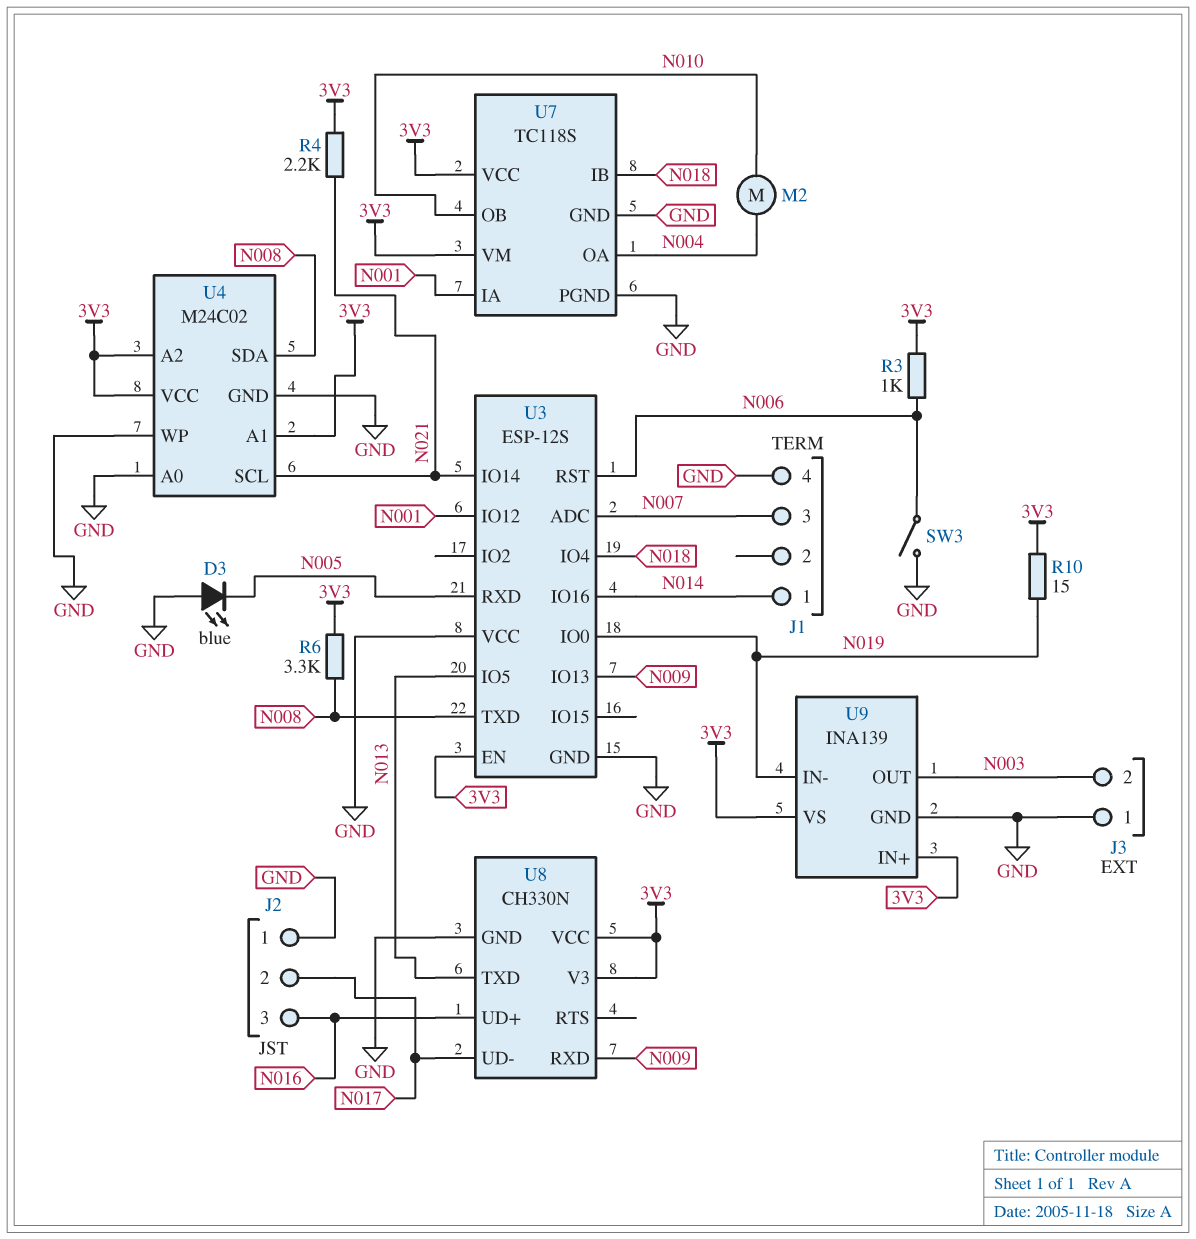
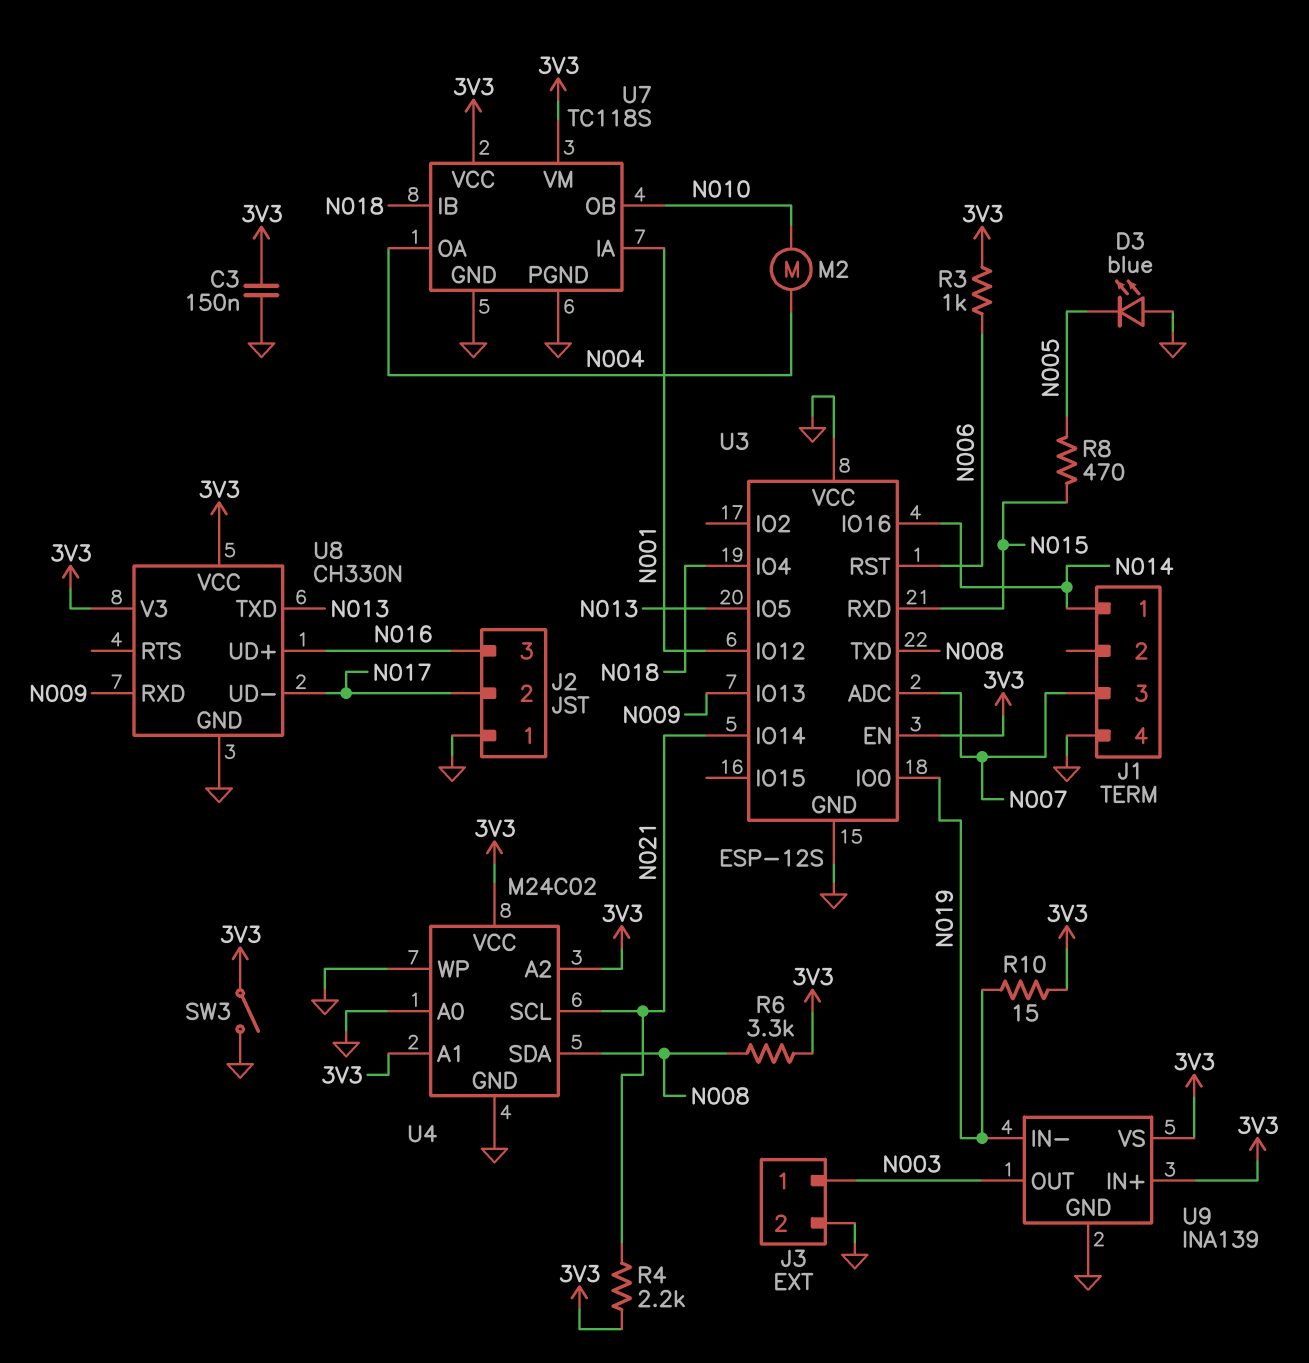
C3: none -> 150nF (3V3, GND)
J3 pin 1: GND -> N003
J3 pin 2: N003 -> GND
R8: none -> 470 (N005, N015)
SW3: switch (GND, N006) -> switch (3V3, GND)
U3 pin RXD: N005 -> N015

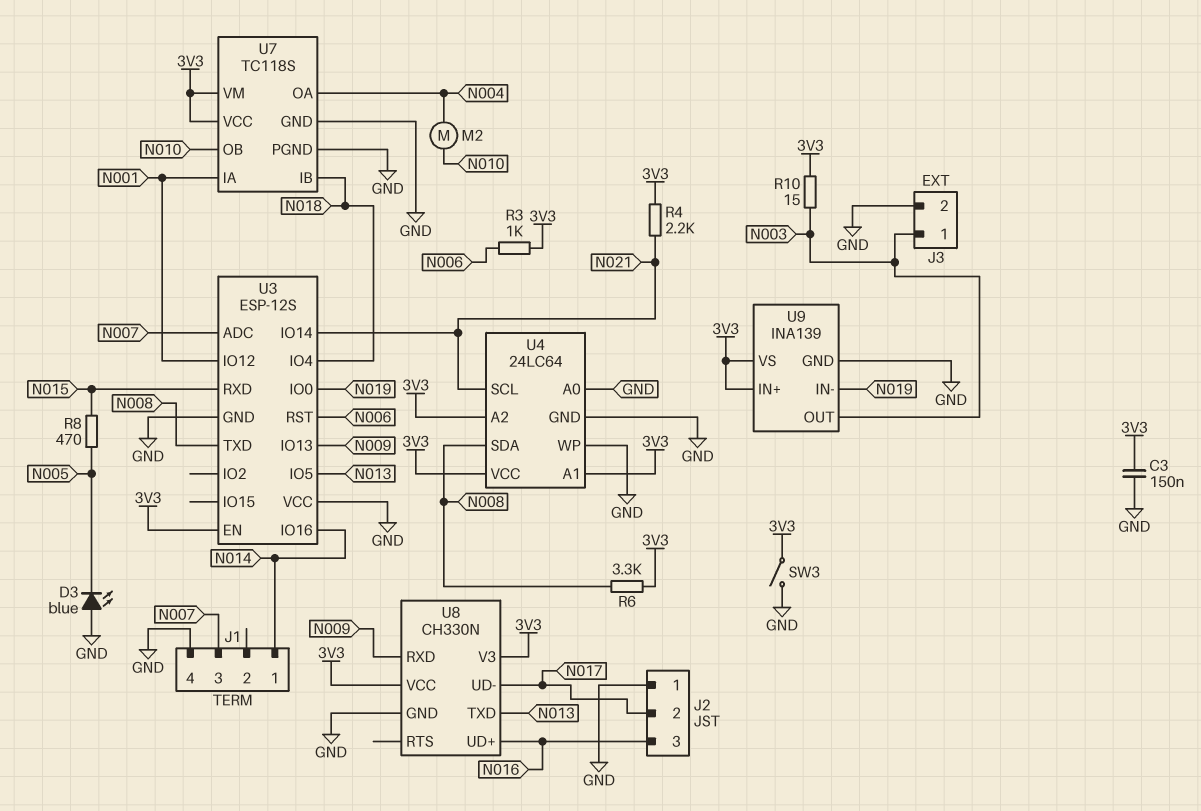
R10: 15 (3V3, N019) -> 15 (3V3, N003)
U4: M24C02 -> 24LC64

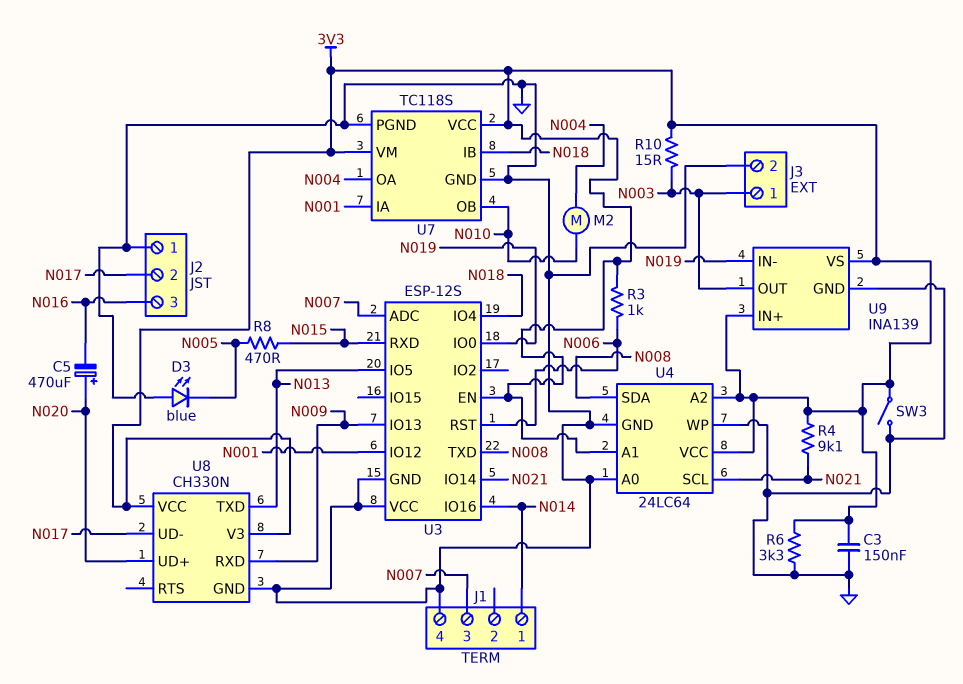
C5: none -> 470uF (plus N020, minus N016)
R4: 2.2k (3V3, N021) -> 9.1k (3V3, N021)
R6: 3.3k (3V3, N008) -> 3.3k (3V3, GND)
U8 pin UD+: N016 -> N020

